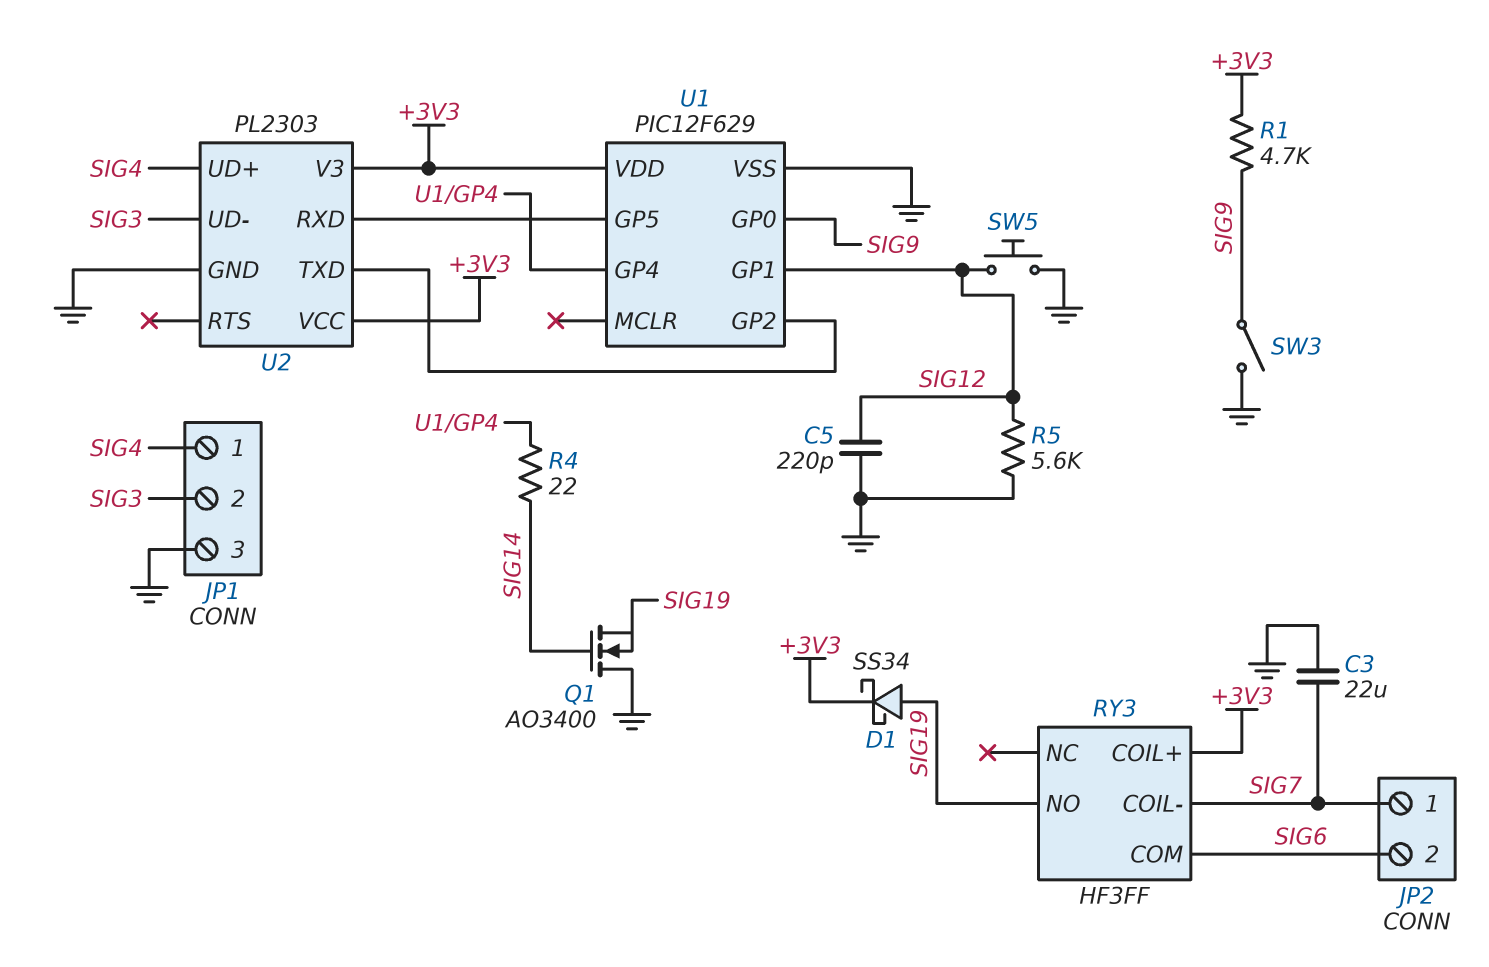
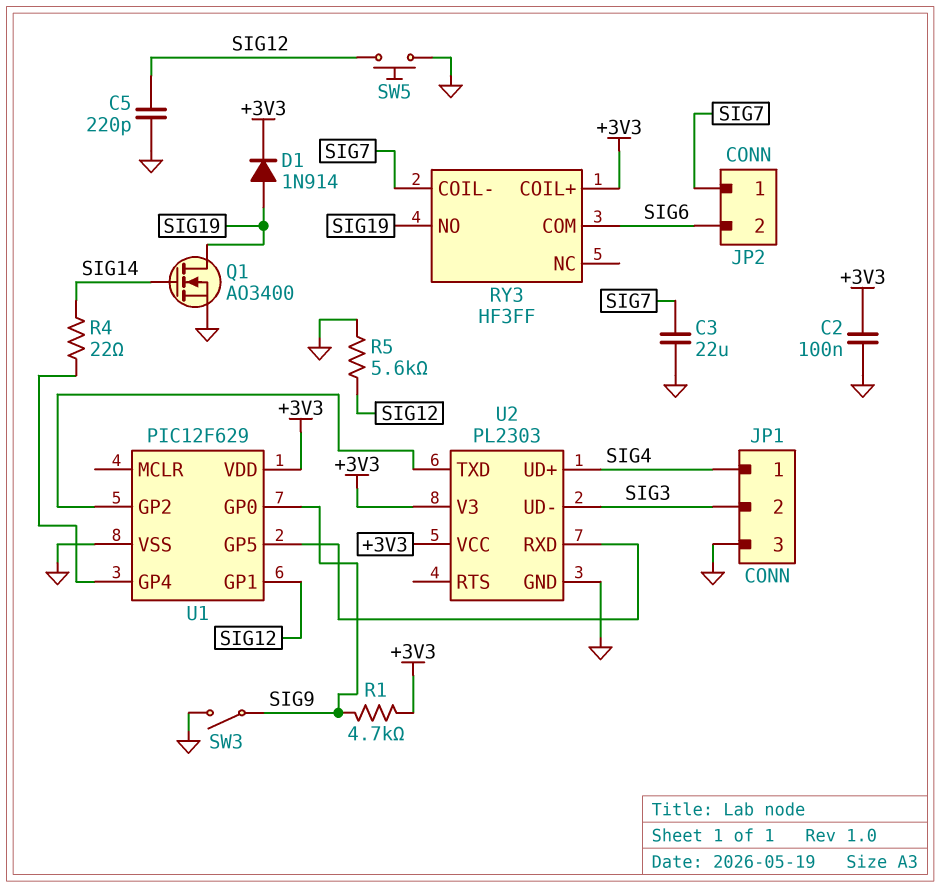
C2: none -> 100nF (+3V3, GND)
D1: schottky SS34 (A SIG19, K +3V3) -> diode 1N914 (A SIG19, K +3V3)
Q1: NMOS AO3400 (G SIG14, D GND, S SIG19) -> NMOS AO3400 (G SIG14, D SIG19, S GND)

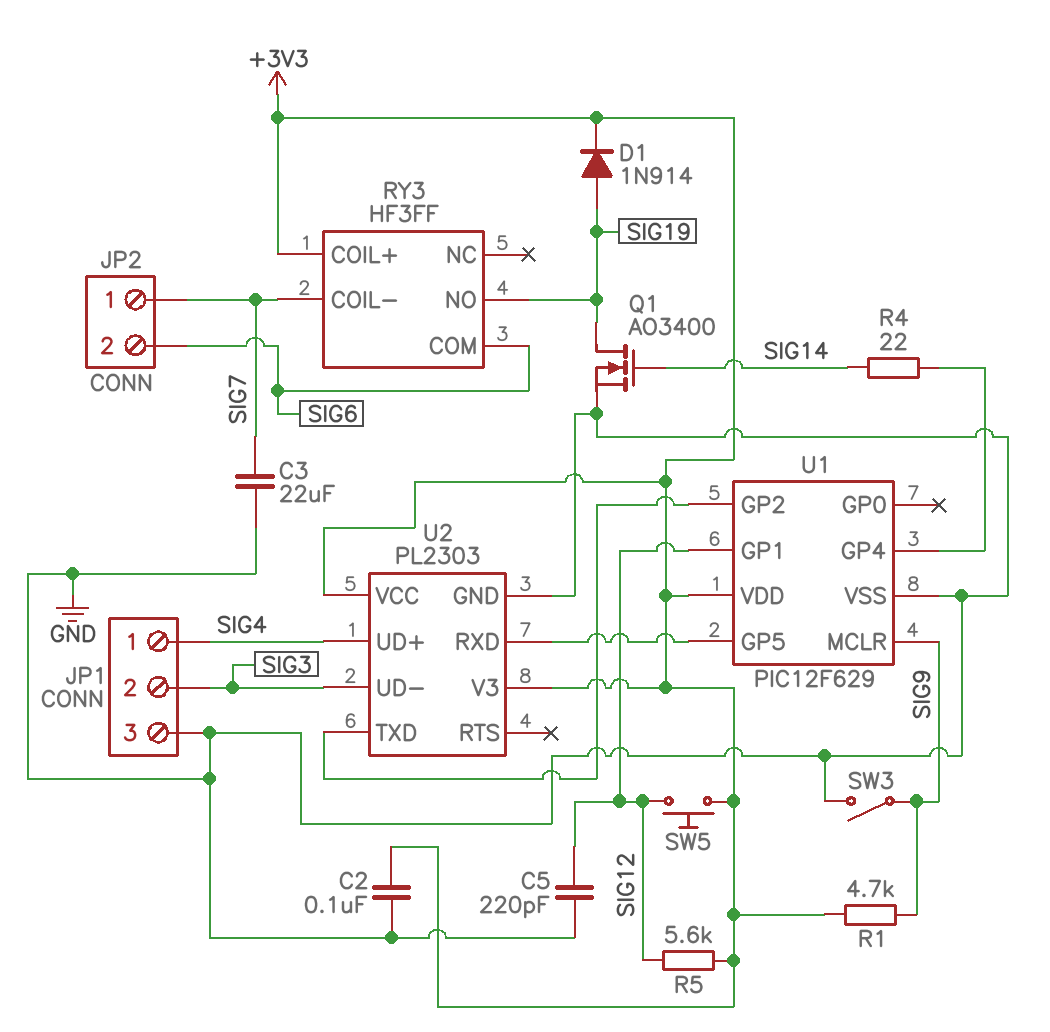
R5: 5.6k (GND, SIG12) -> 5.6k (+3V3, SIG12)
SW5: button (GND, SIG12) -> button (+3V3, SIG12)
U1 pin GP0: SIG9 -> none
U1 pin MCLR: none -> SIG9

